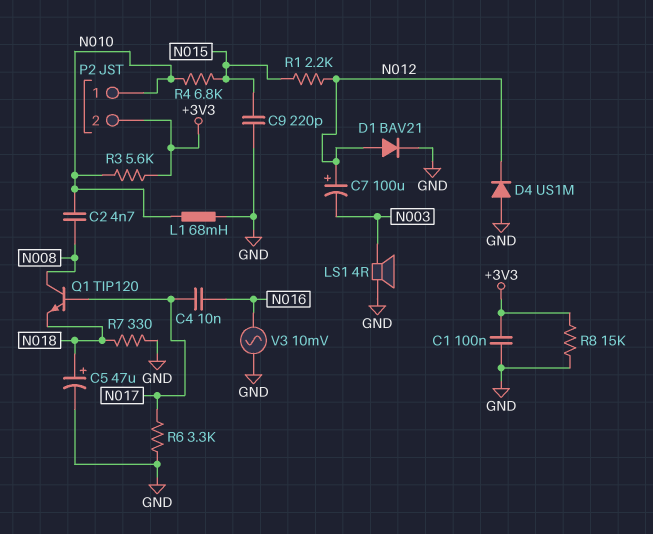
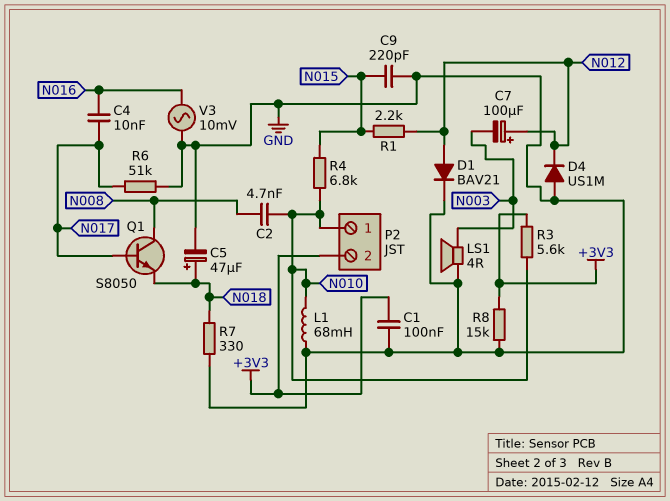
Q1: NPN TIP120 (B N017, C N008, E N018) -> NPN S8050 (B N017, C N008, E N018)
R6: 3.3k (GND, N017) -> 51k (GND, N017)

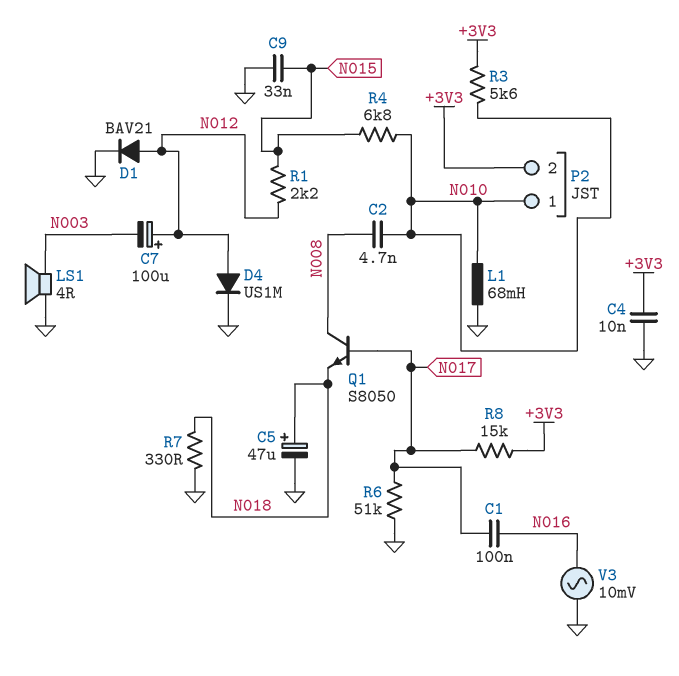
C1: 100nF (+3V3, GND) -> 100nF (N016, N017)
C4: 10nF (N016, N017) -> 10nF (+3V3, GND)
C9: 220pF (GND, N015) -> 33nF (GND, N015)
D4: diode US1M (A GND, K N012) -> diode US1M (A N012, K GND)
R8: 15k (+3V3, GND) -> 15k (+3V3, N017)

